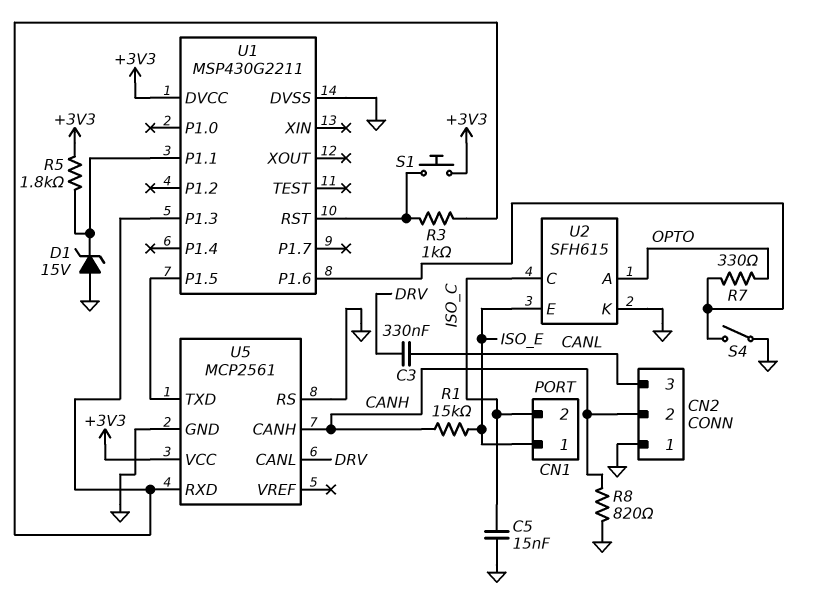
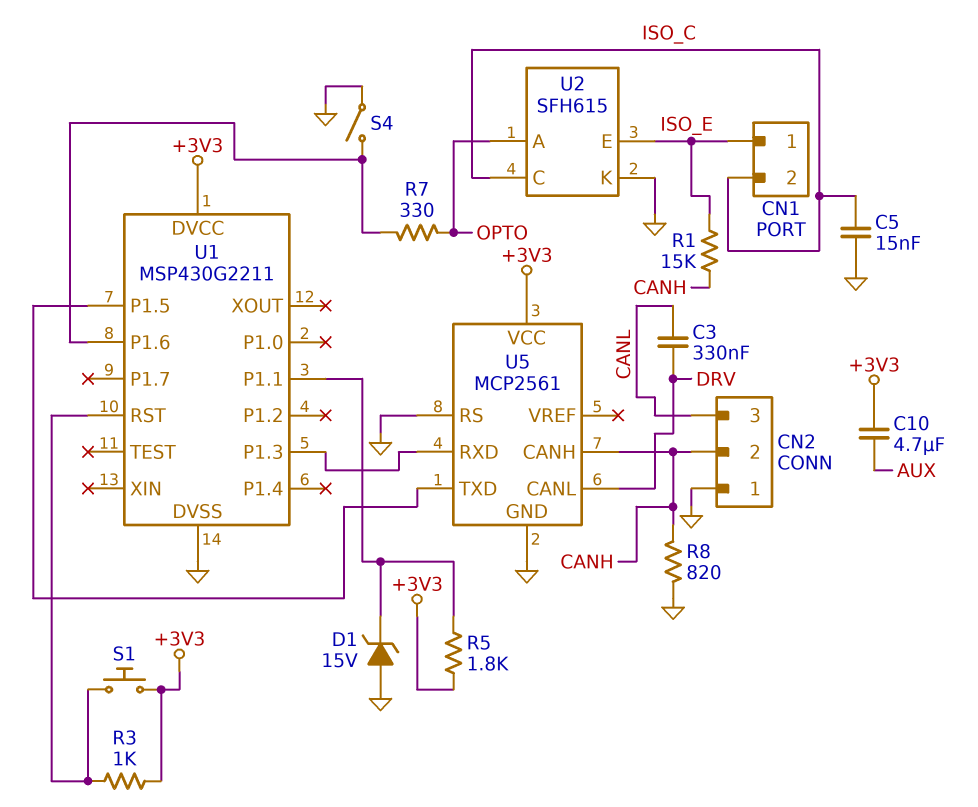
C10: none -> 4.7uF (+3V3, AUX)
R3: 1k (U1/P1.3, U1/RST) -> 1k (+3V3, U1/RST)

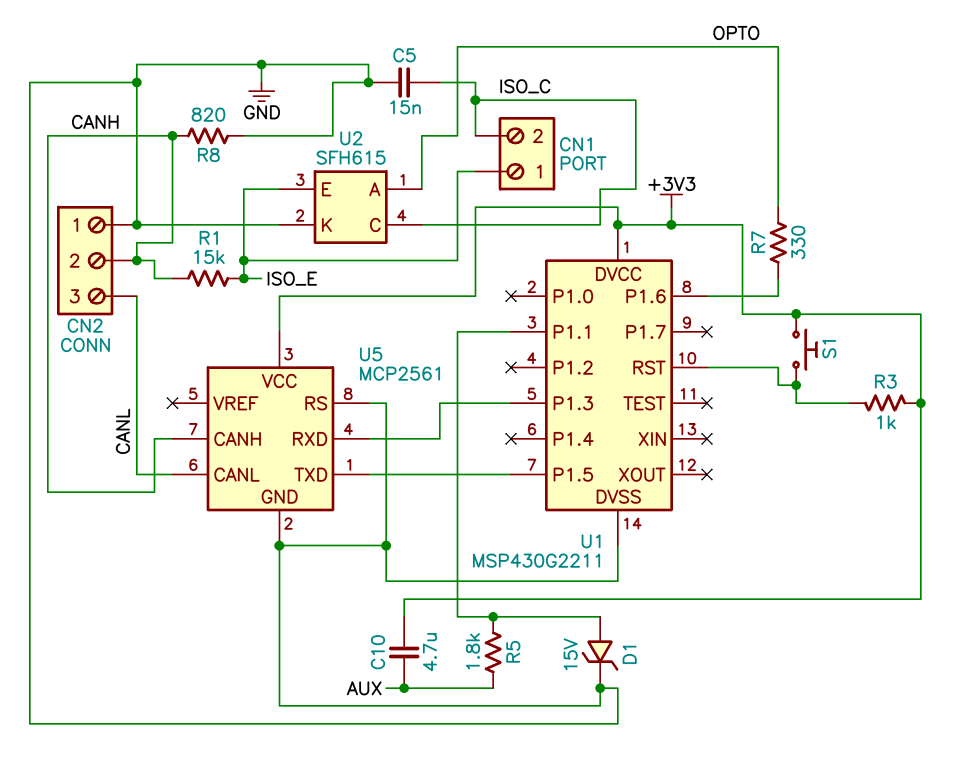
C3: 330nF (CANL, DRV) -> none
D1: zener 15V (A GND, K U1/P1.1) -> zener 15V (A U1/P1.1, K GND)
R5: 1.8k (+3V3, U1/P1.1) -> 1.8k (AUX, U1/P1.1)
S4: switch (GND, U1/P1.6) -> none
U5 pin CANL: DRV -> CANL

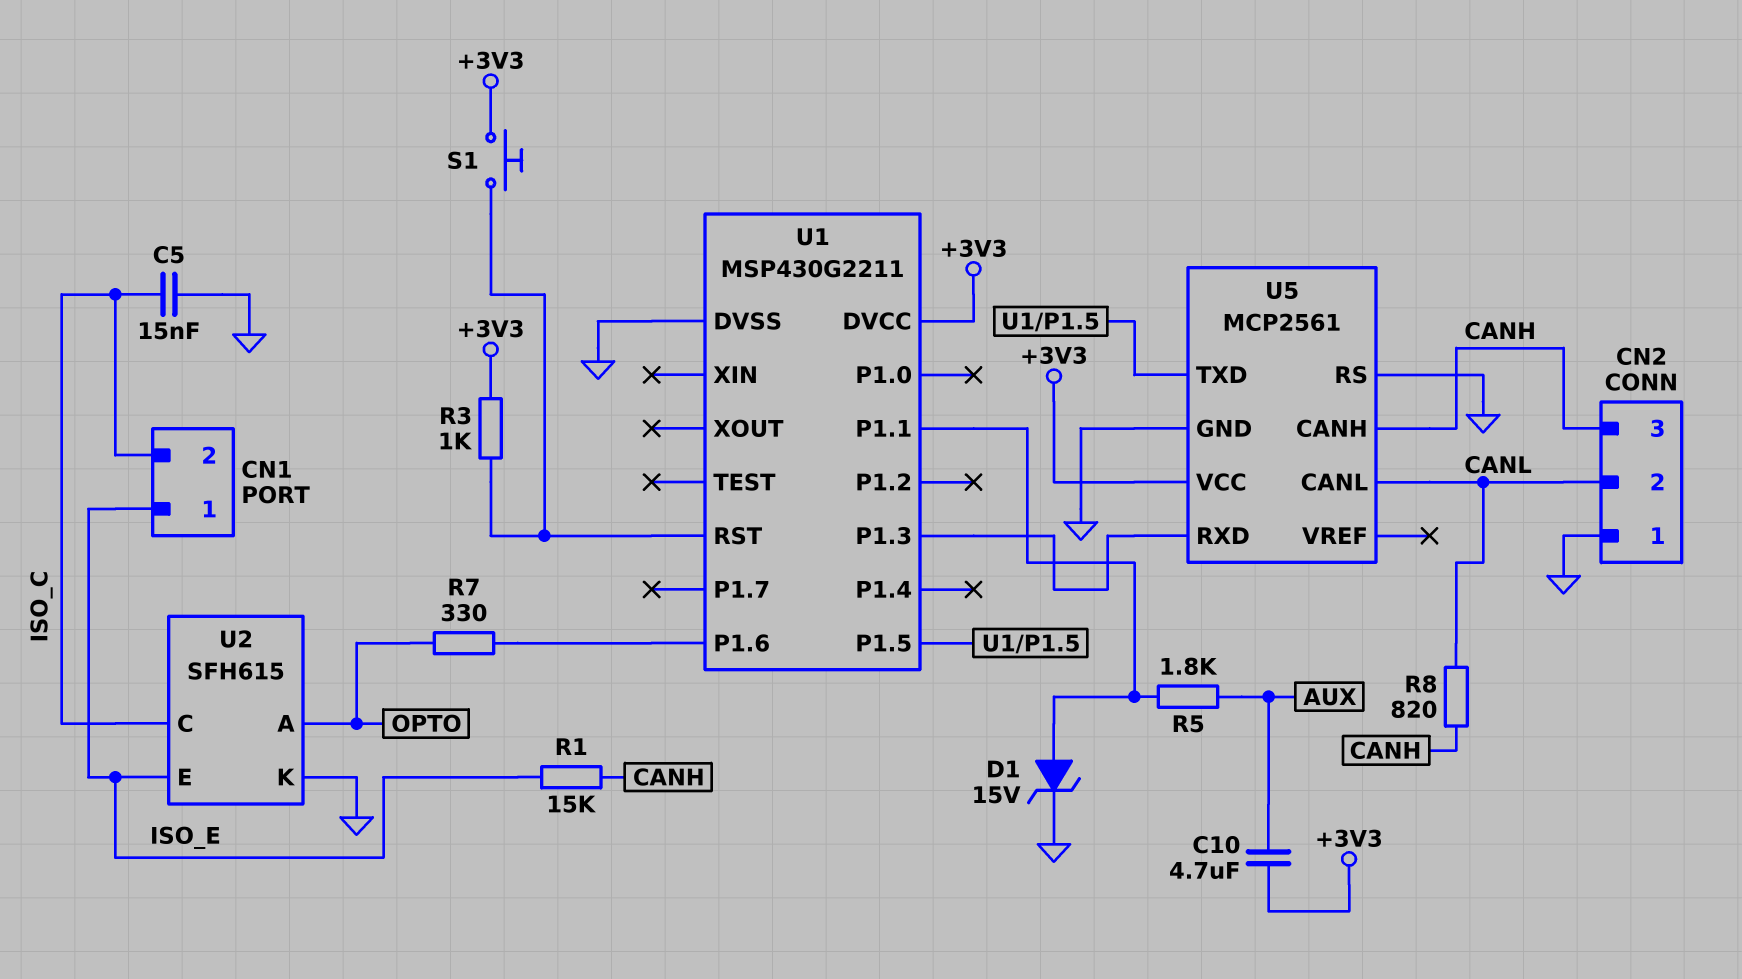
CN2 pin 2: CANH -> CANL
CN2 pin 3: CANL -> CANH
R8: 820 (CANH, GND) -> 820 (CANH, CANL)

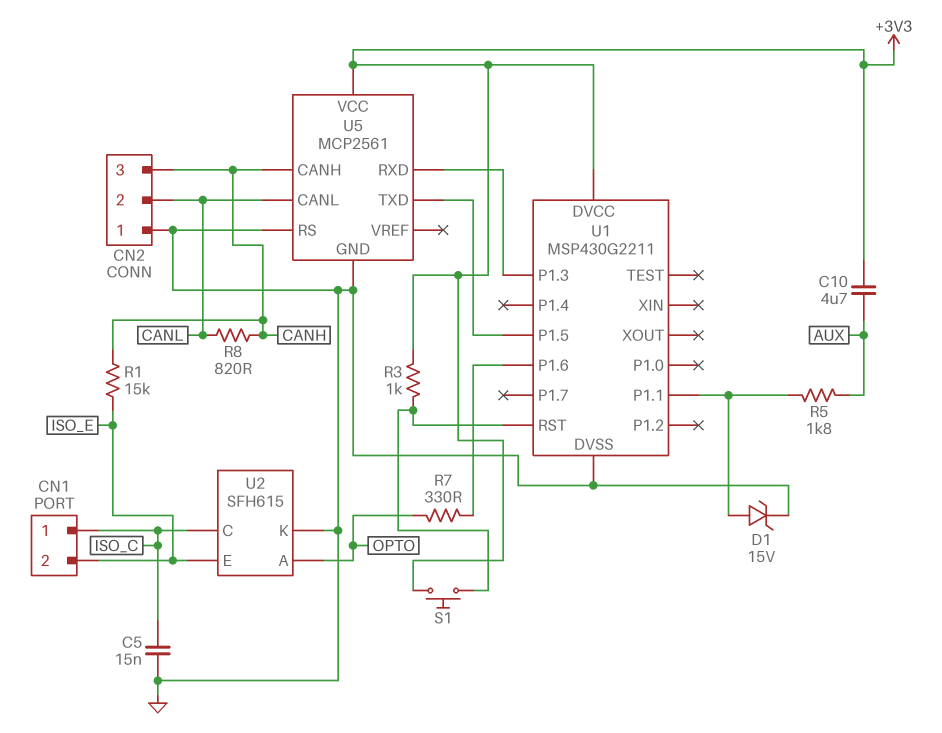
CN1 pin 1: ISO_E -> ISO_C
CN1 pin 2: ISO_C -> ISO_E

